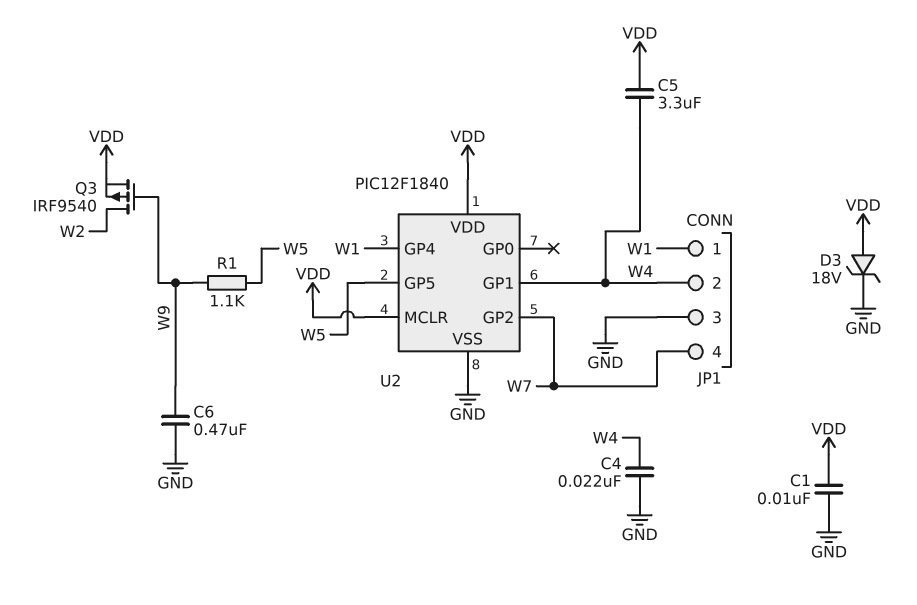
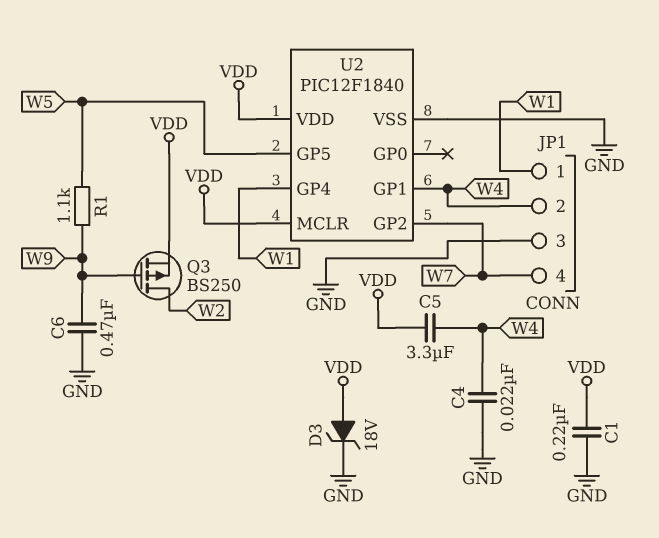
C1: 10nF (GND, VDD) -> 220nF (GND, VDD)
Q3: PMOS IRF9540 (G W9, D W2, S VDD) -> PMOS BS250 (G W9, D W2, S VDD)

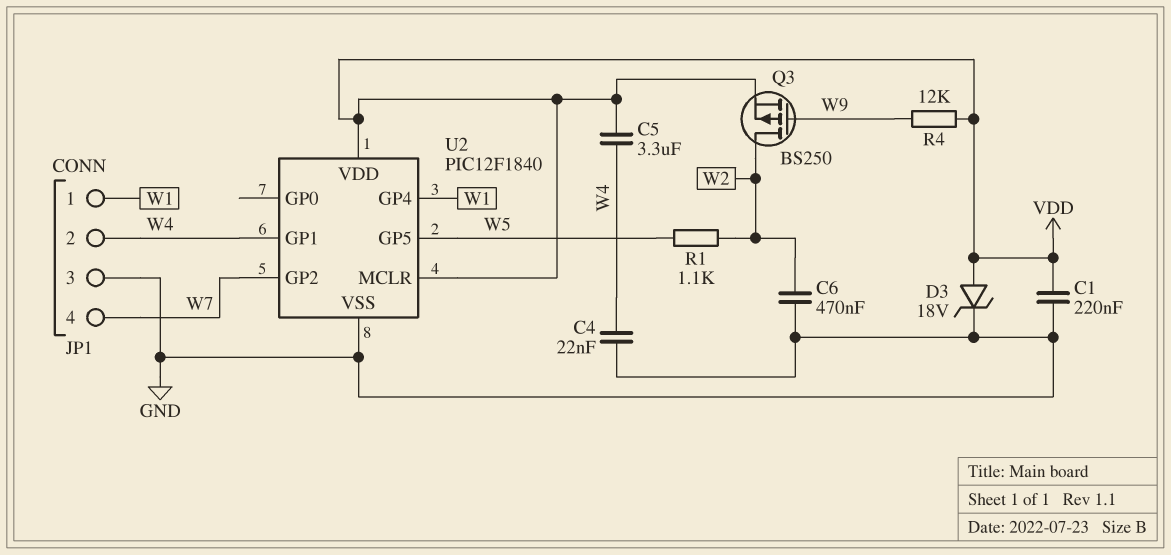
C6: 470nF (GND, W9) -> 470nF (GND, W2)
R1: 1.1k (W5, W9) -> 1.1k (W2, W5)
R4: none -> 12k (VDD, W9)

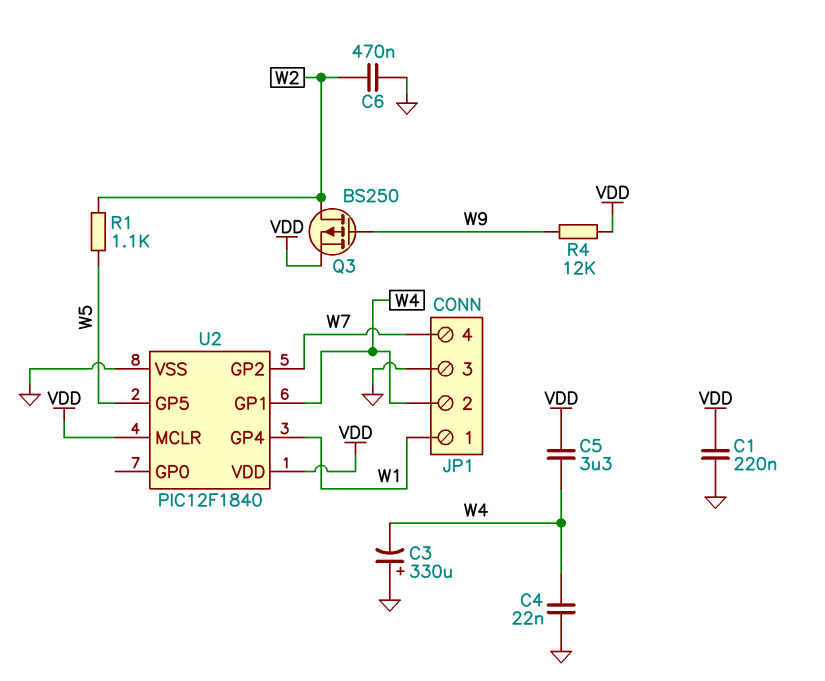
C3: none -> 330uF (plus GND, minus W4)
D3: zener 18V (A VDD, K GND) -> none

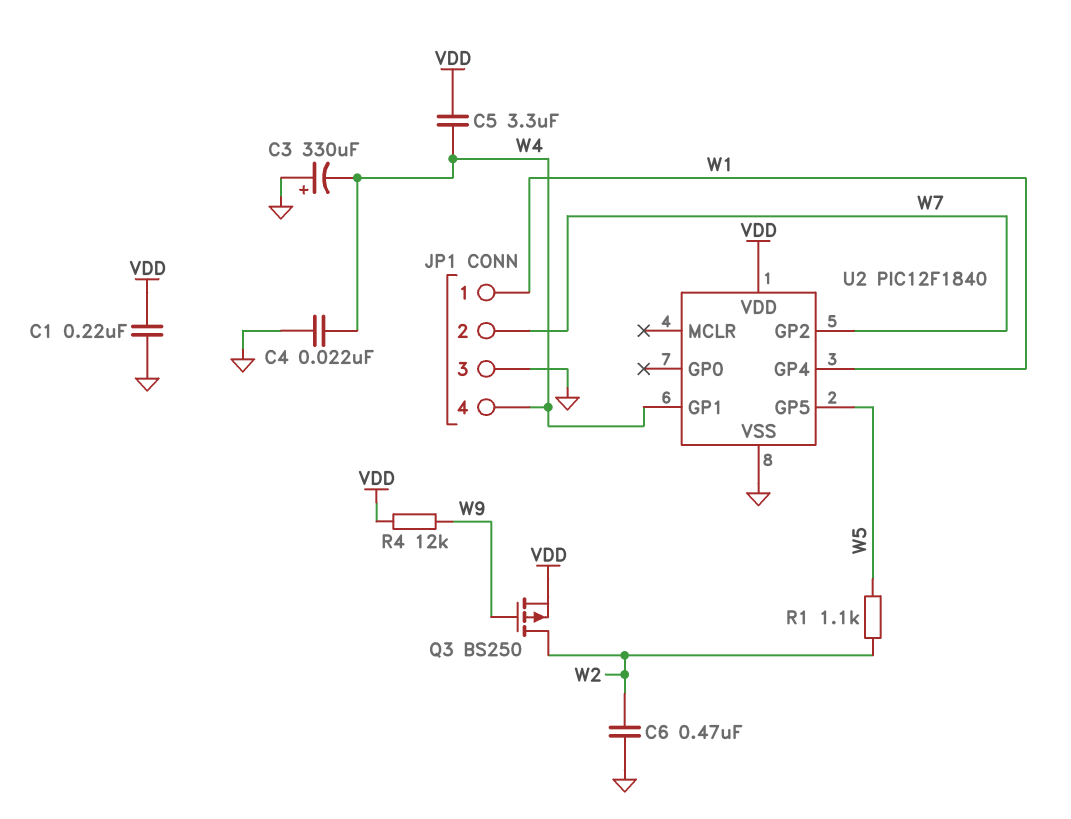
JP1 pin 2: W4 -> W7
JP1 pin 4: W7 -> W4
U2 pin MCLR: VDD -> none

